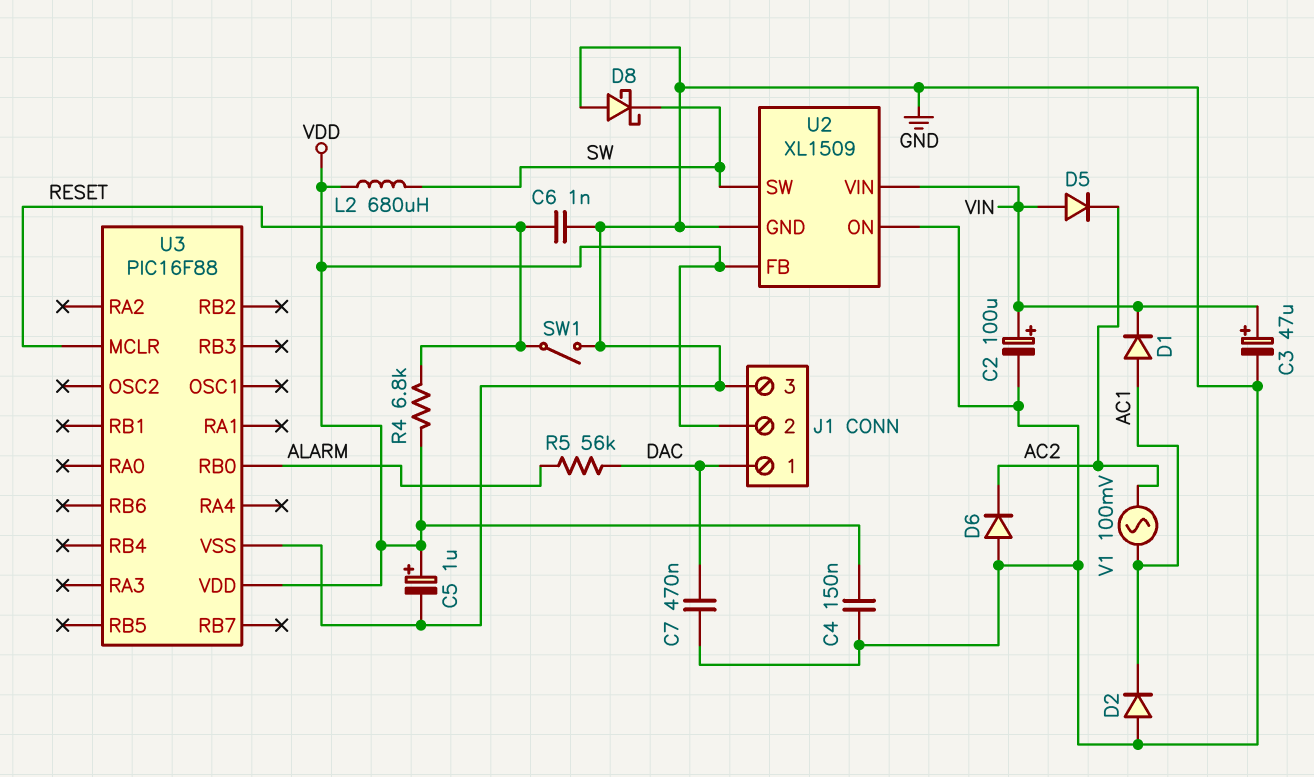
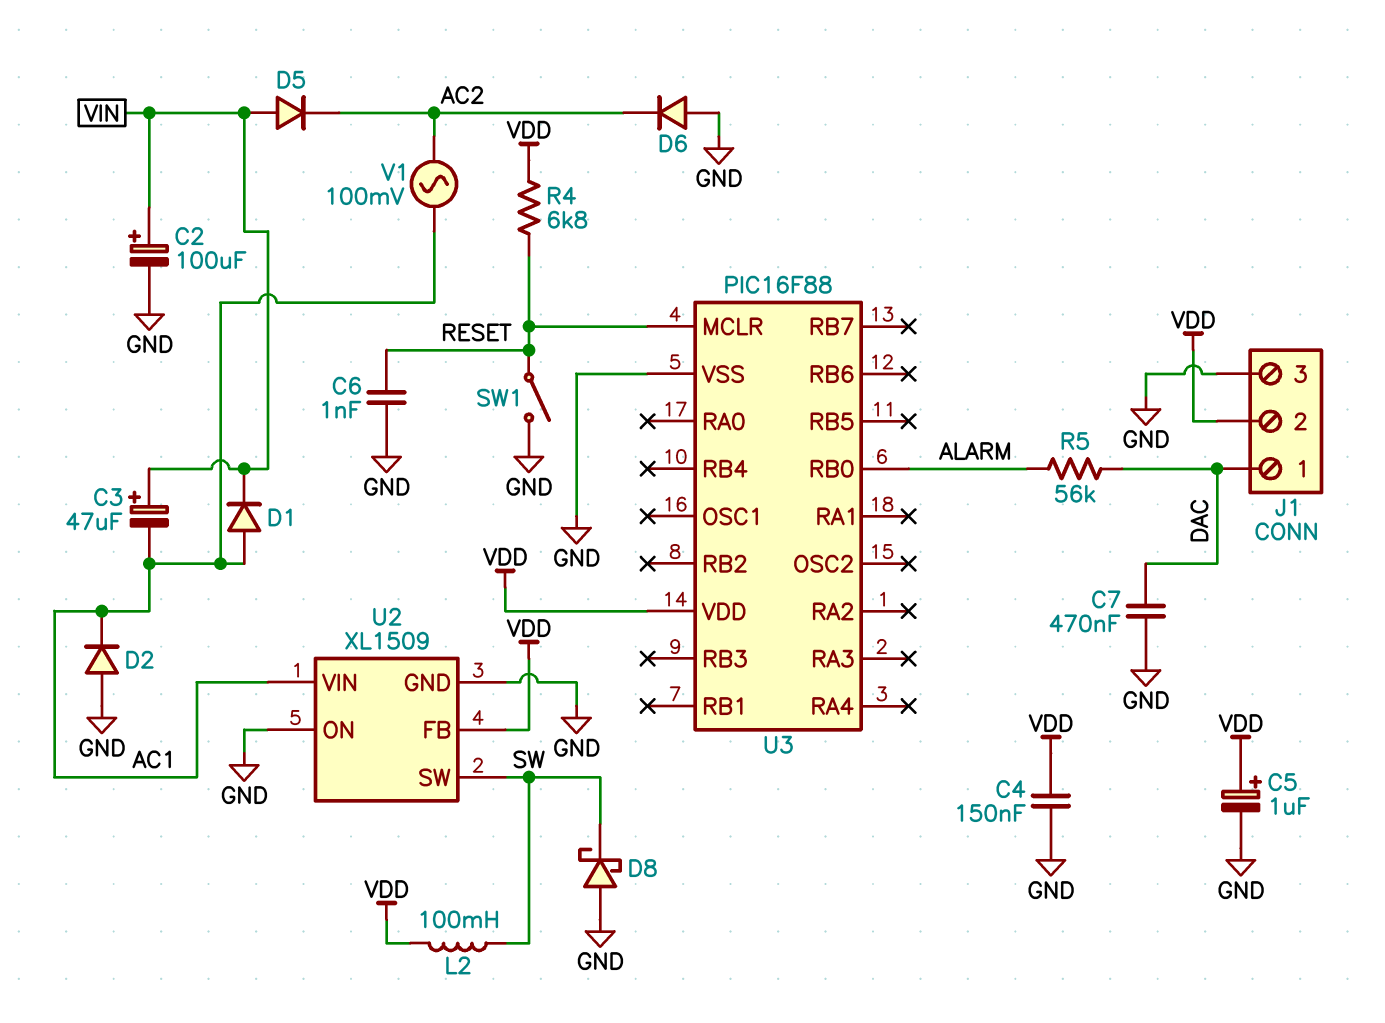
C3: 47uF (plus VIN, minus GND) -> 47uF (plus VIN, minus AC1)
L2: 680uH (SW, VDD) -> 100mH (SW, VDD)
U2 pin VIN: VIN -> AC1

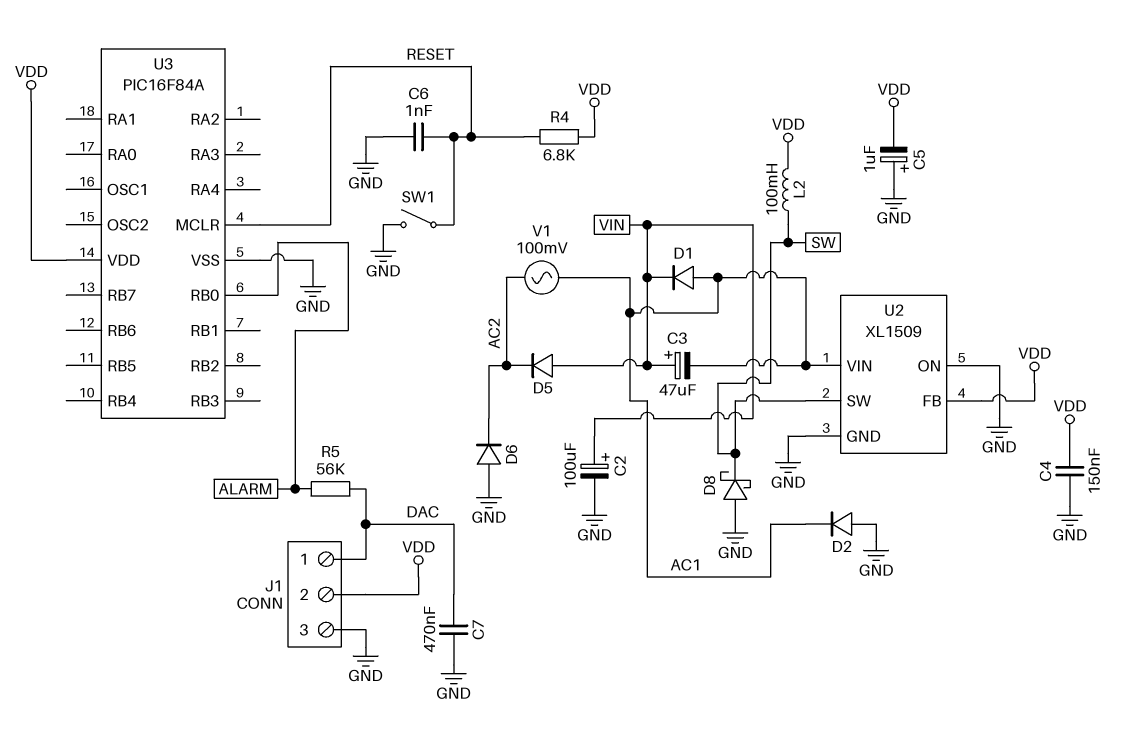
C5: 1uF (plus VDD, minus GND) -> 1uF (plus GND, minus VDD)
U3: PIC16F88 -> PIC16F84A

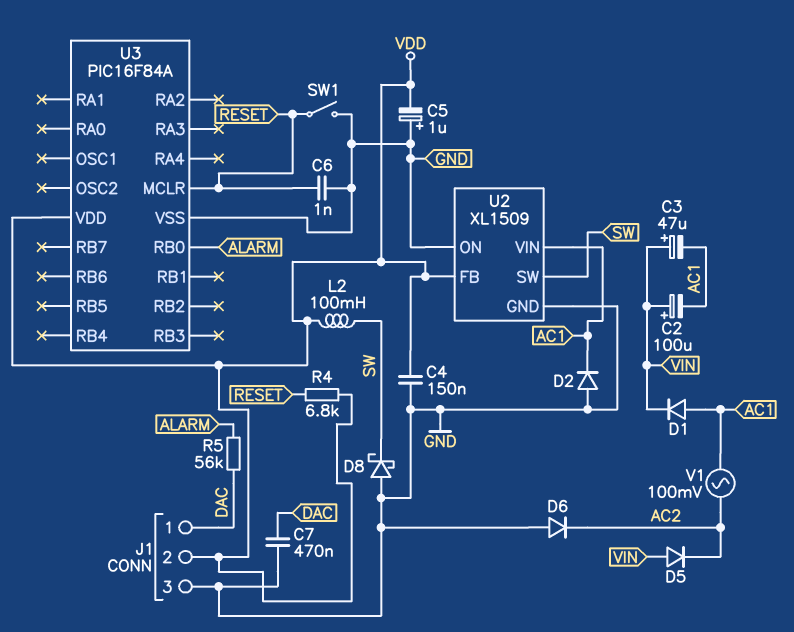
C2: 100uF (plus VIN, minus GND) -> 100uF (plus VIN, minus AC1)

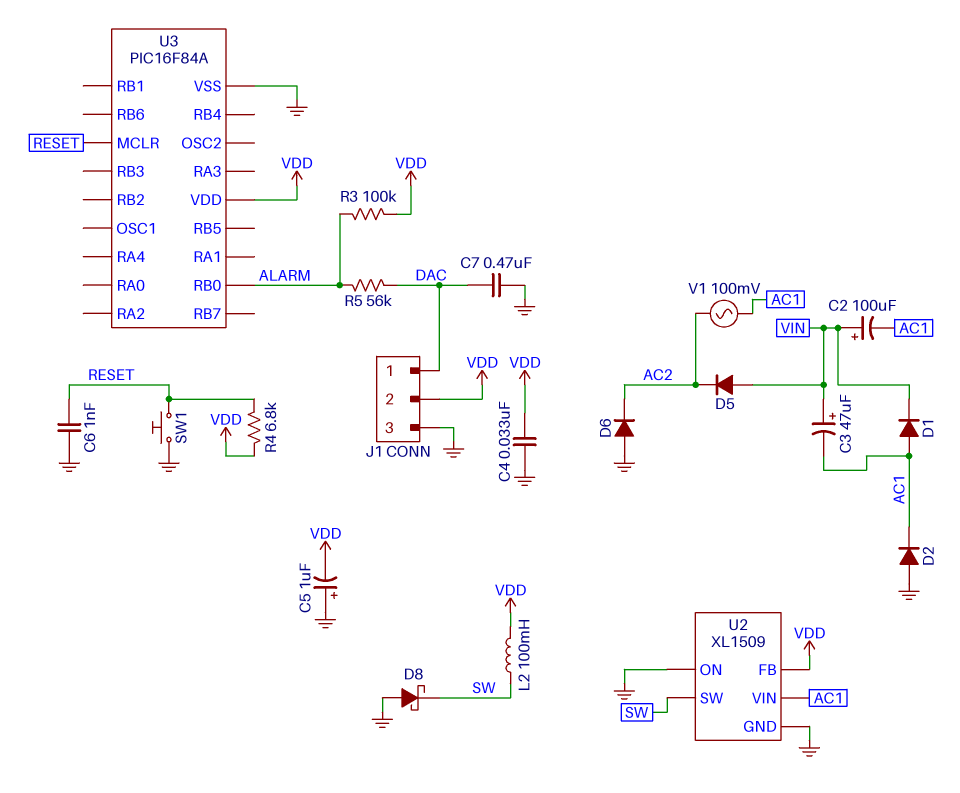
C4: 150nF (GND, VDD) -> 33nF (GND, VDD)
R3: none -> 100k (ALARM, VDD)
SW1: switch (GND, RESET) -> button (GND, RESET)

